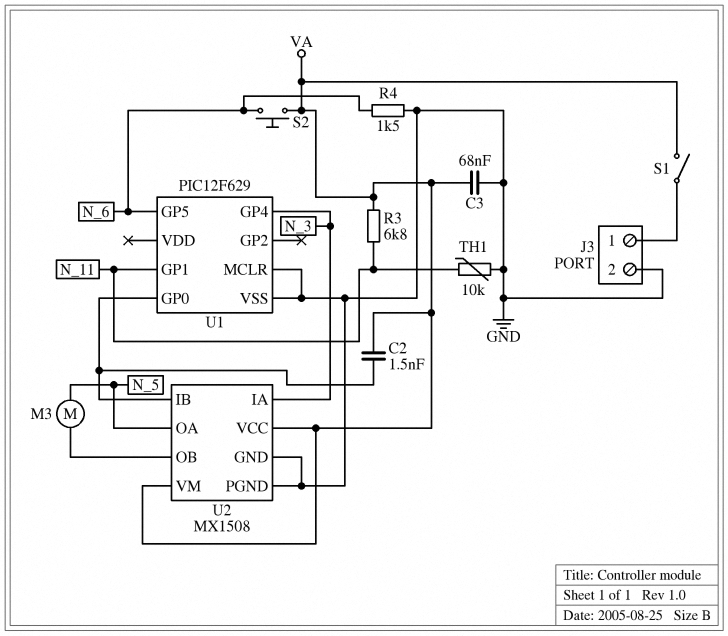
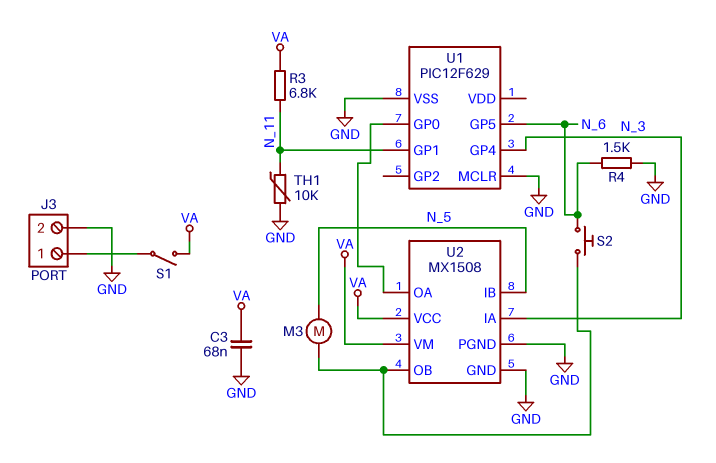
C2: 1.5nF (U1/GP0, VA) -> none
S2: button (N_6, VA) -> button (N_6, U2/OB)
U2 pin IB: U1/GP0 -> N_5
U2 pin OA: N_5 -> U1/GP0

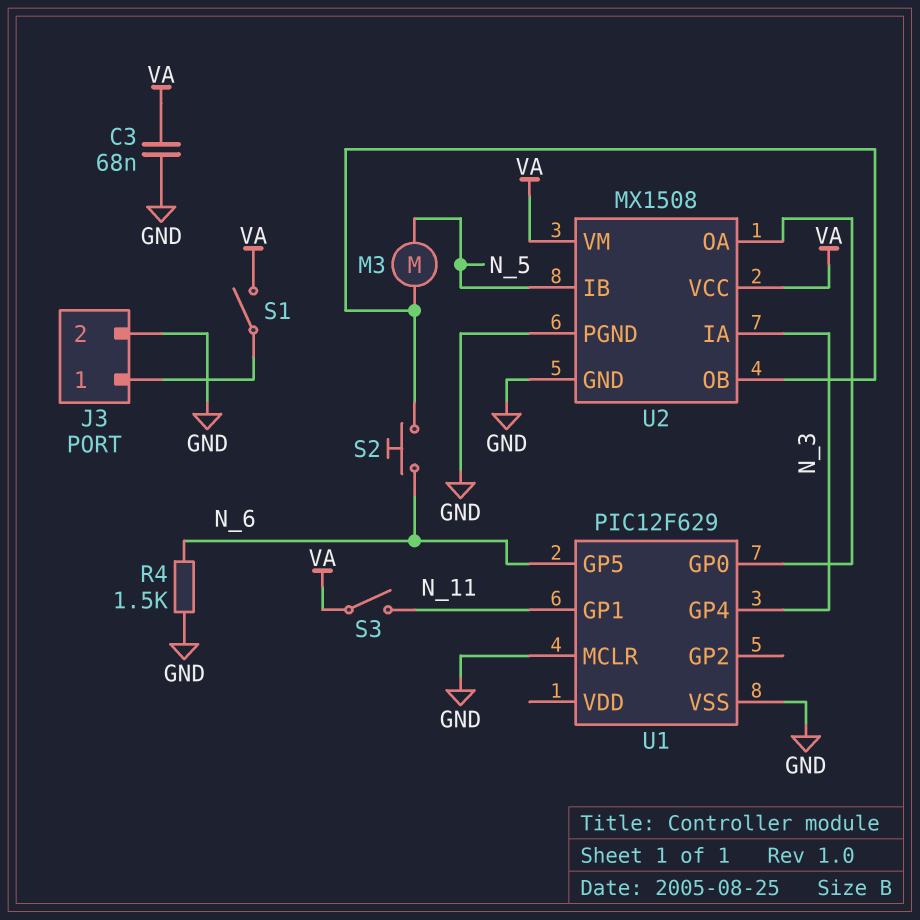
R3: 6.8k (N_11, VA) -> none
S3: none -> switch (N_11, VA)
TH1: 10k (GND, N_11) -> none

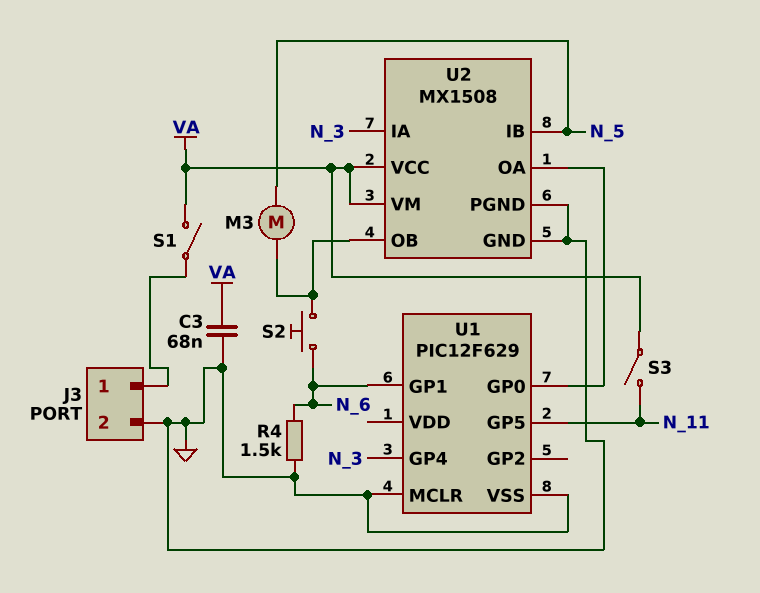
U1 pin GP1: N_11 -> N_6
U1 pin GP5: N_6 -> N_11

